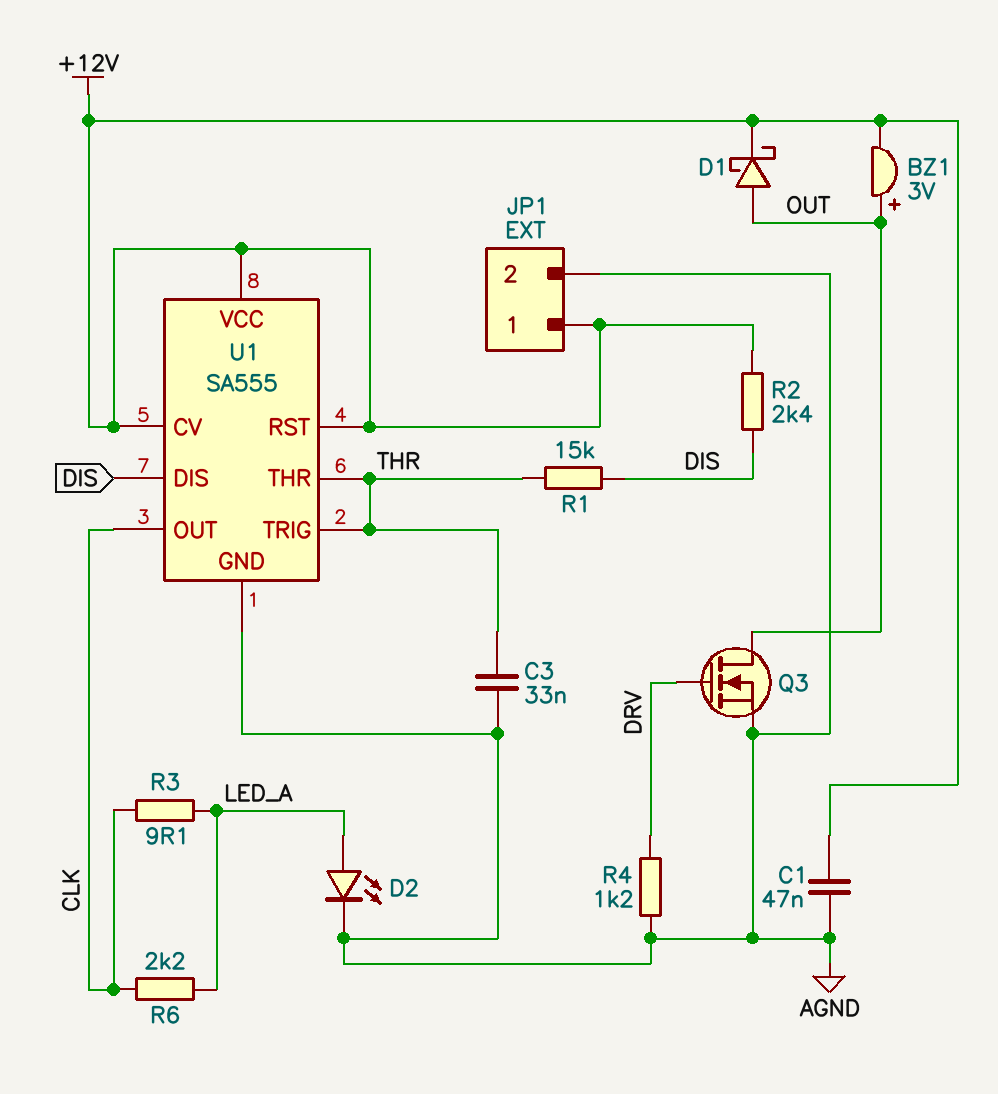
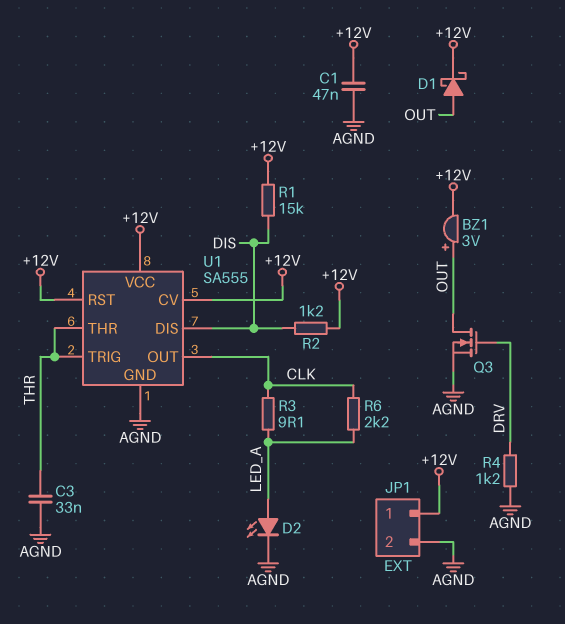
R1: 15k (DIS, THR) -> 15k (+12V, DIS)
R2: 2.4k (+12V, DIS) -> 1.2k (+12V, DIS)

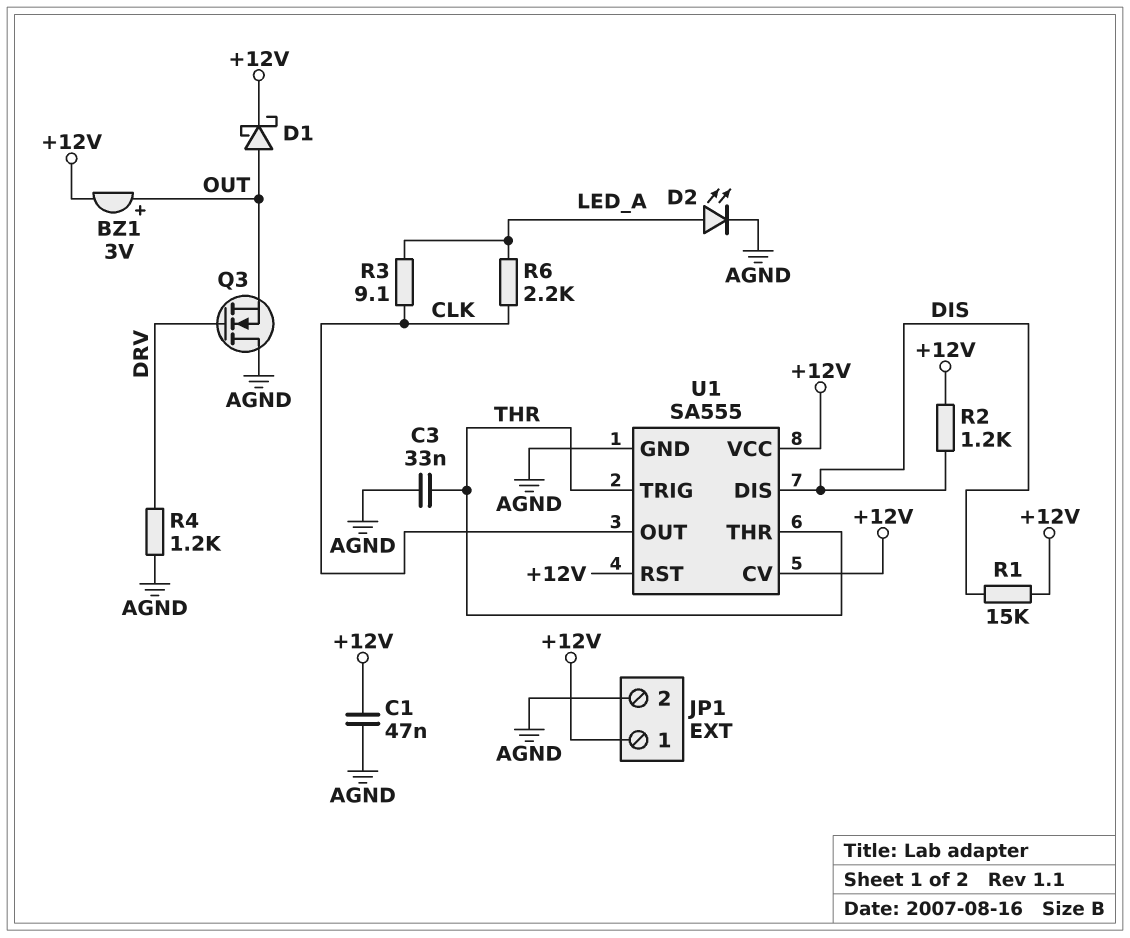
Q3: NMOS (G DRV, D OUT, S AGND) -> NMOS (G DRV, D AGND, S OUT)

